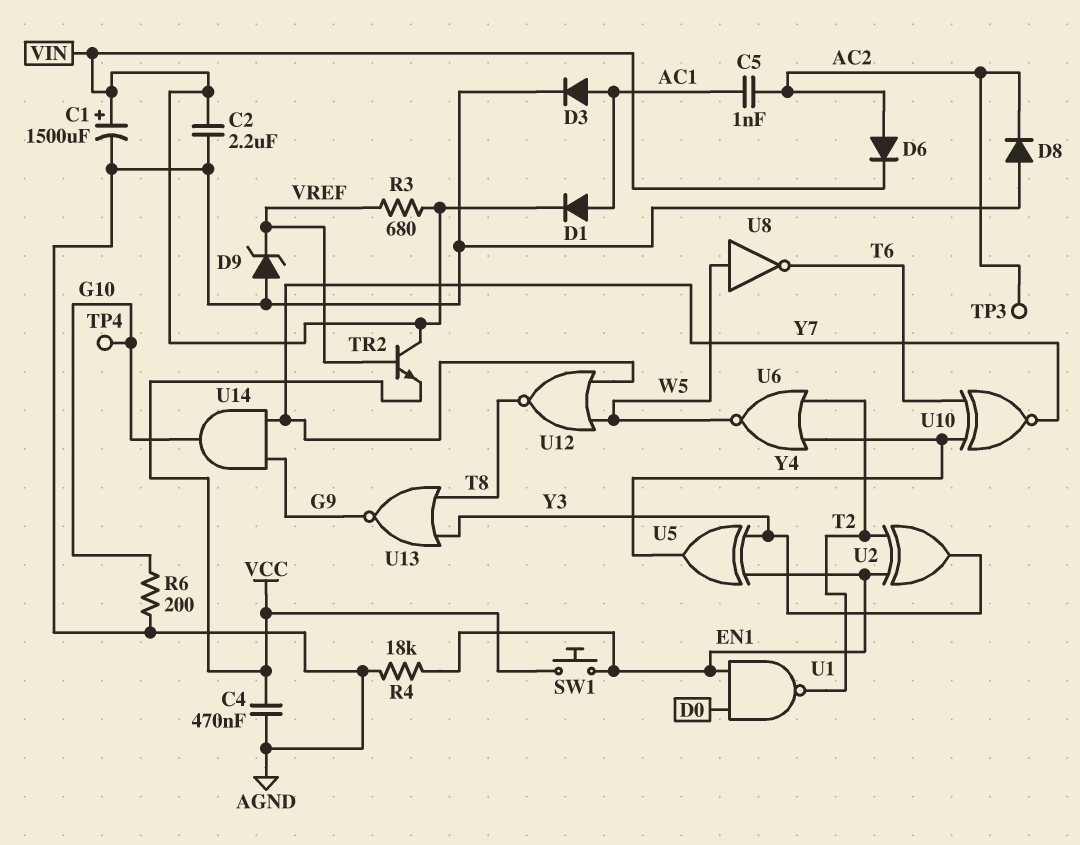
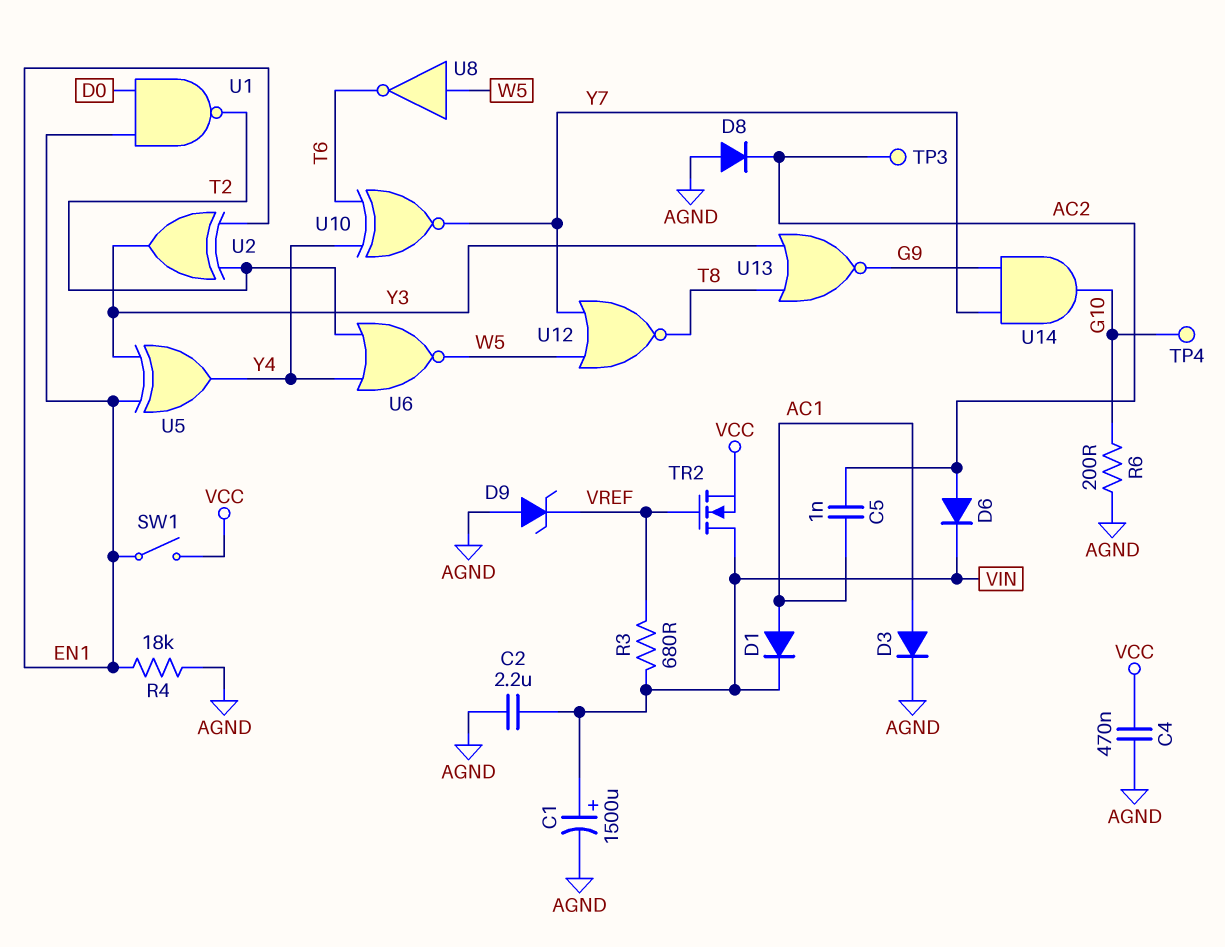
SW1: button (EN1, VCC) -> switch (EN1, VCC)
TR2: NPN (B VREF, C VIN, E VCC) -> NMOS (G VREF, D VIN, S VCC)

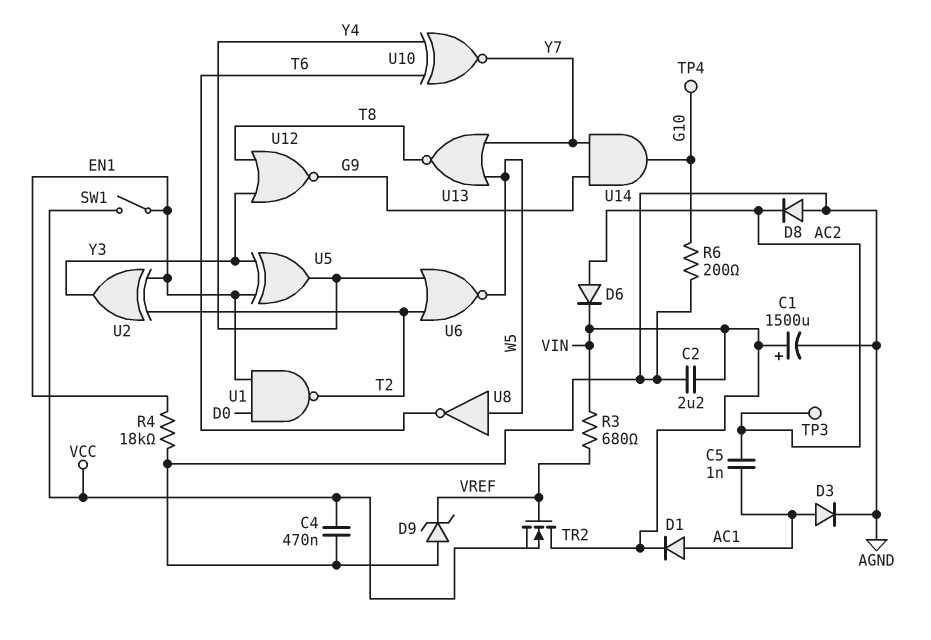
U12: NOR (in W5, in Y7, out T8) -> NOR (in T8, in Y3, out G9)
U13: NOR (in T8, in Y3, out G9) -> NOR (in W5, in Y7, out T8)

